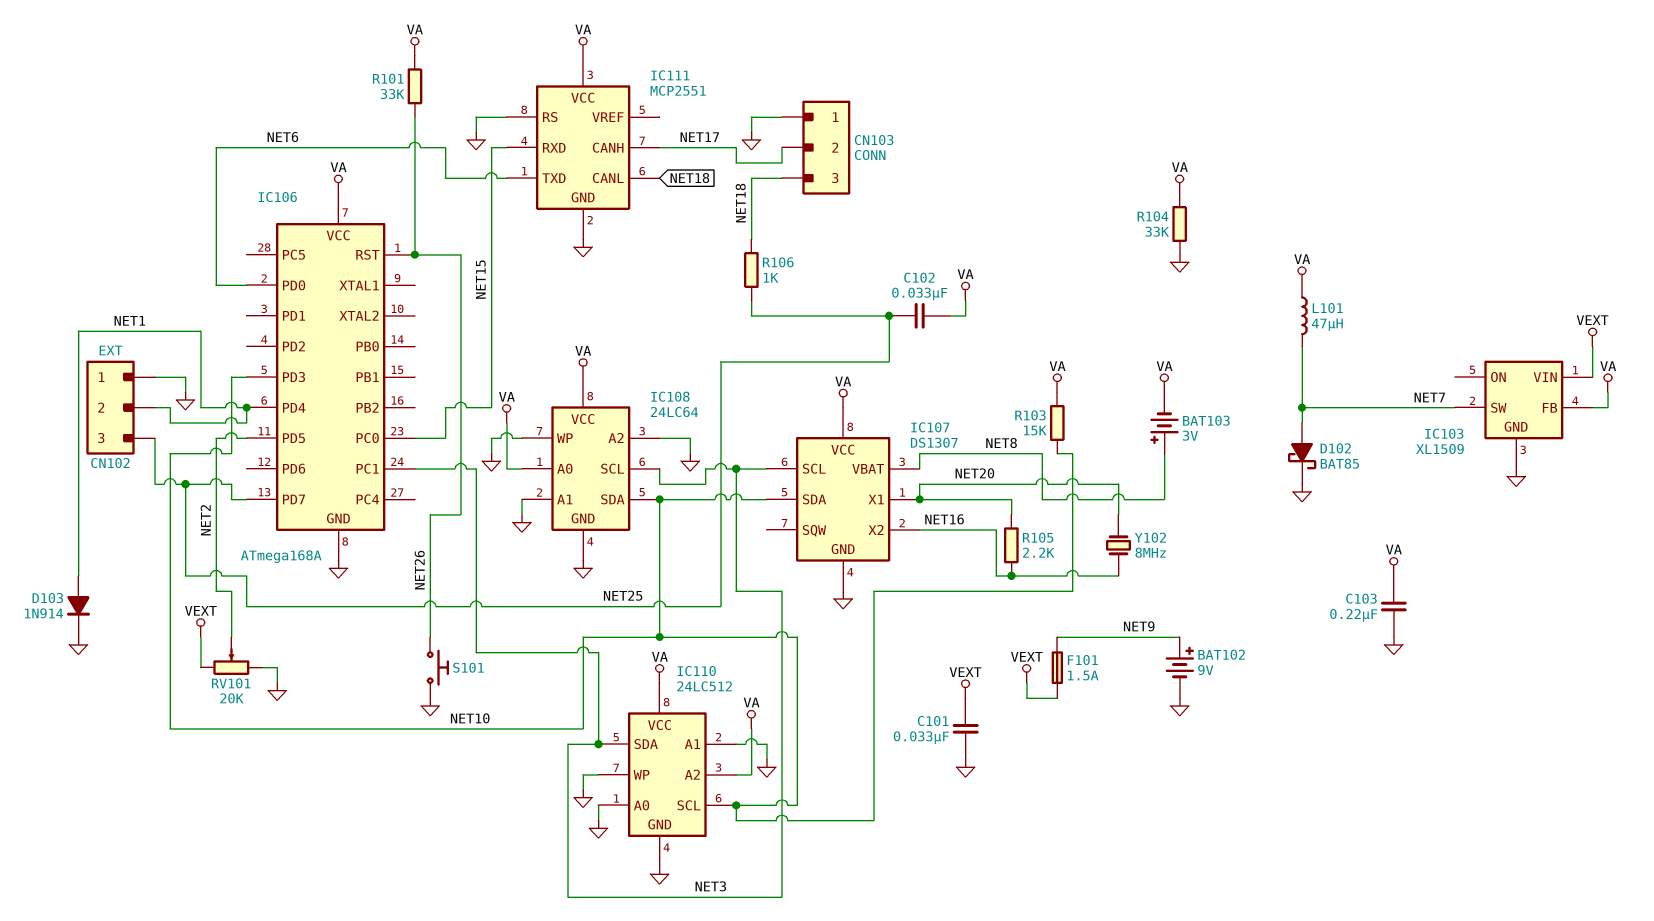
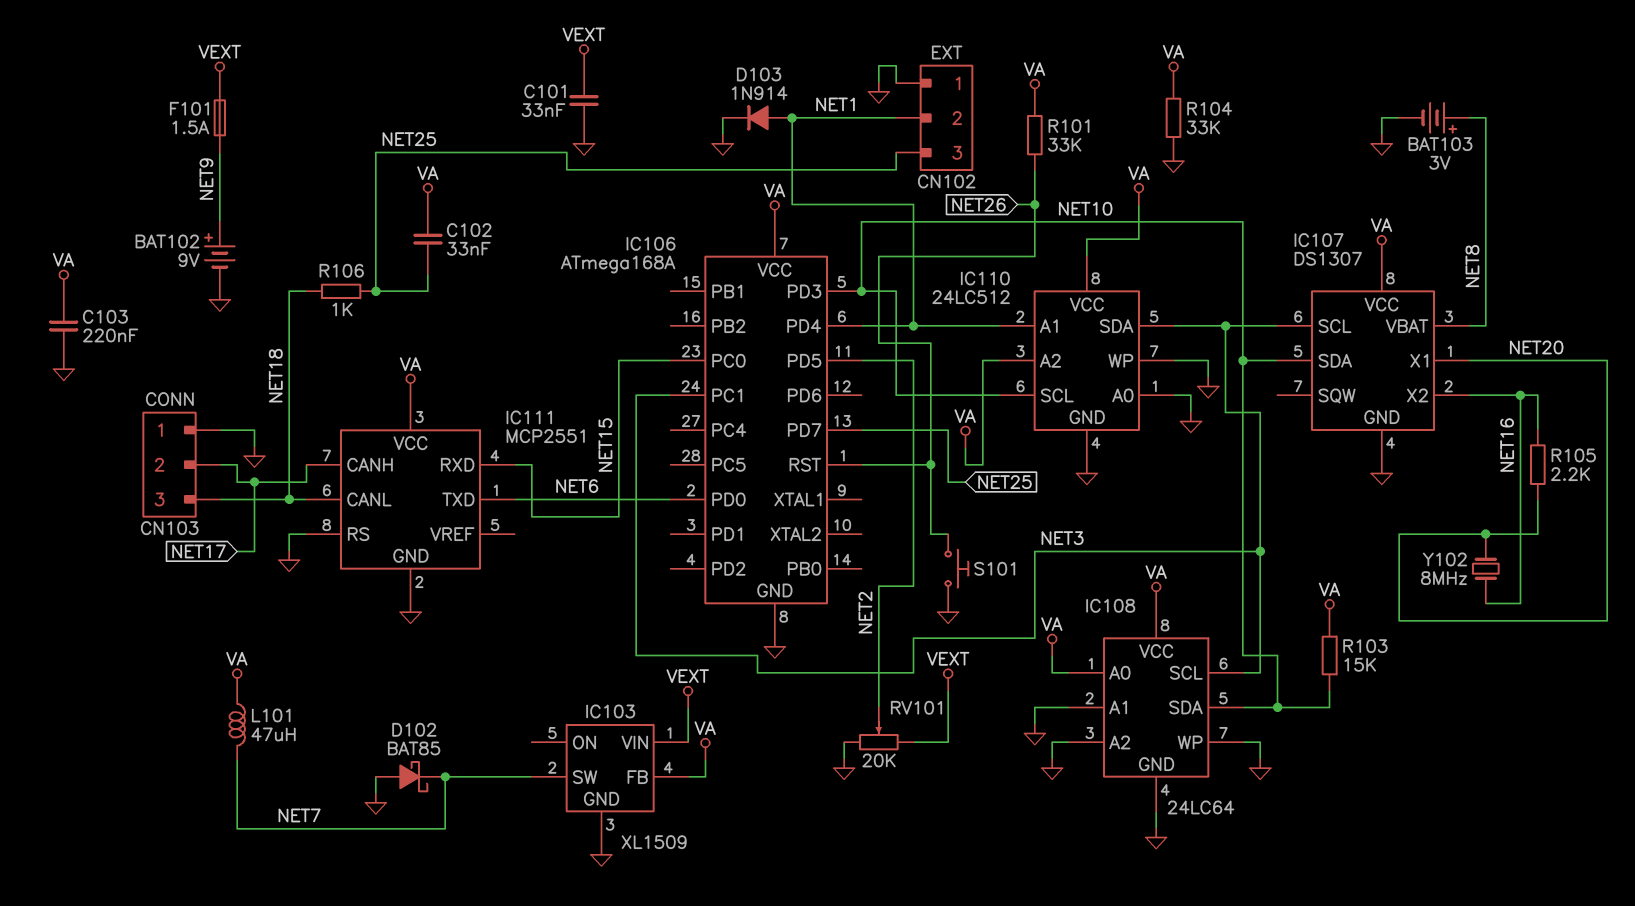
BAT103: 3V (plus NET8, minus VA) -> 3V (plus NET8, minus GND)
D102: schottky BAT85 (A NET7, K GND) -> schottky BAT85 (A GND, K NET7)
IC110 pin A1: GND -> NET1

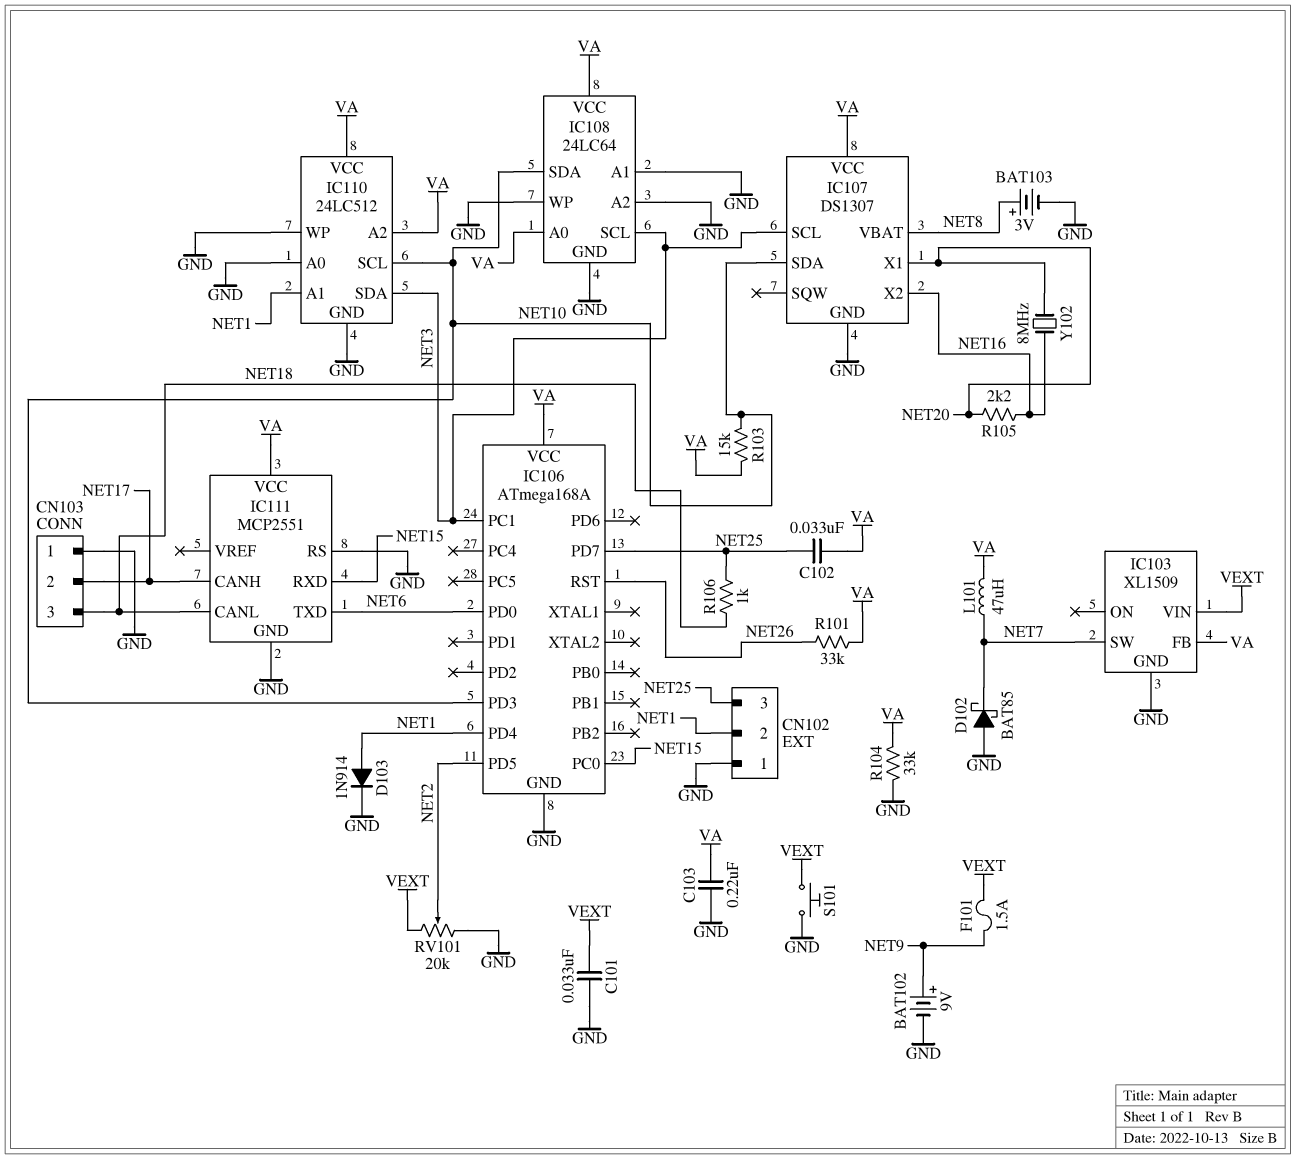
S101: button (GND, NET26) -> button (GND, VEXT)

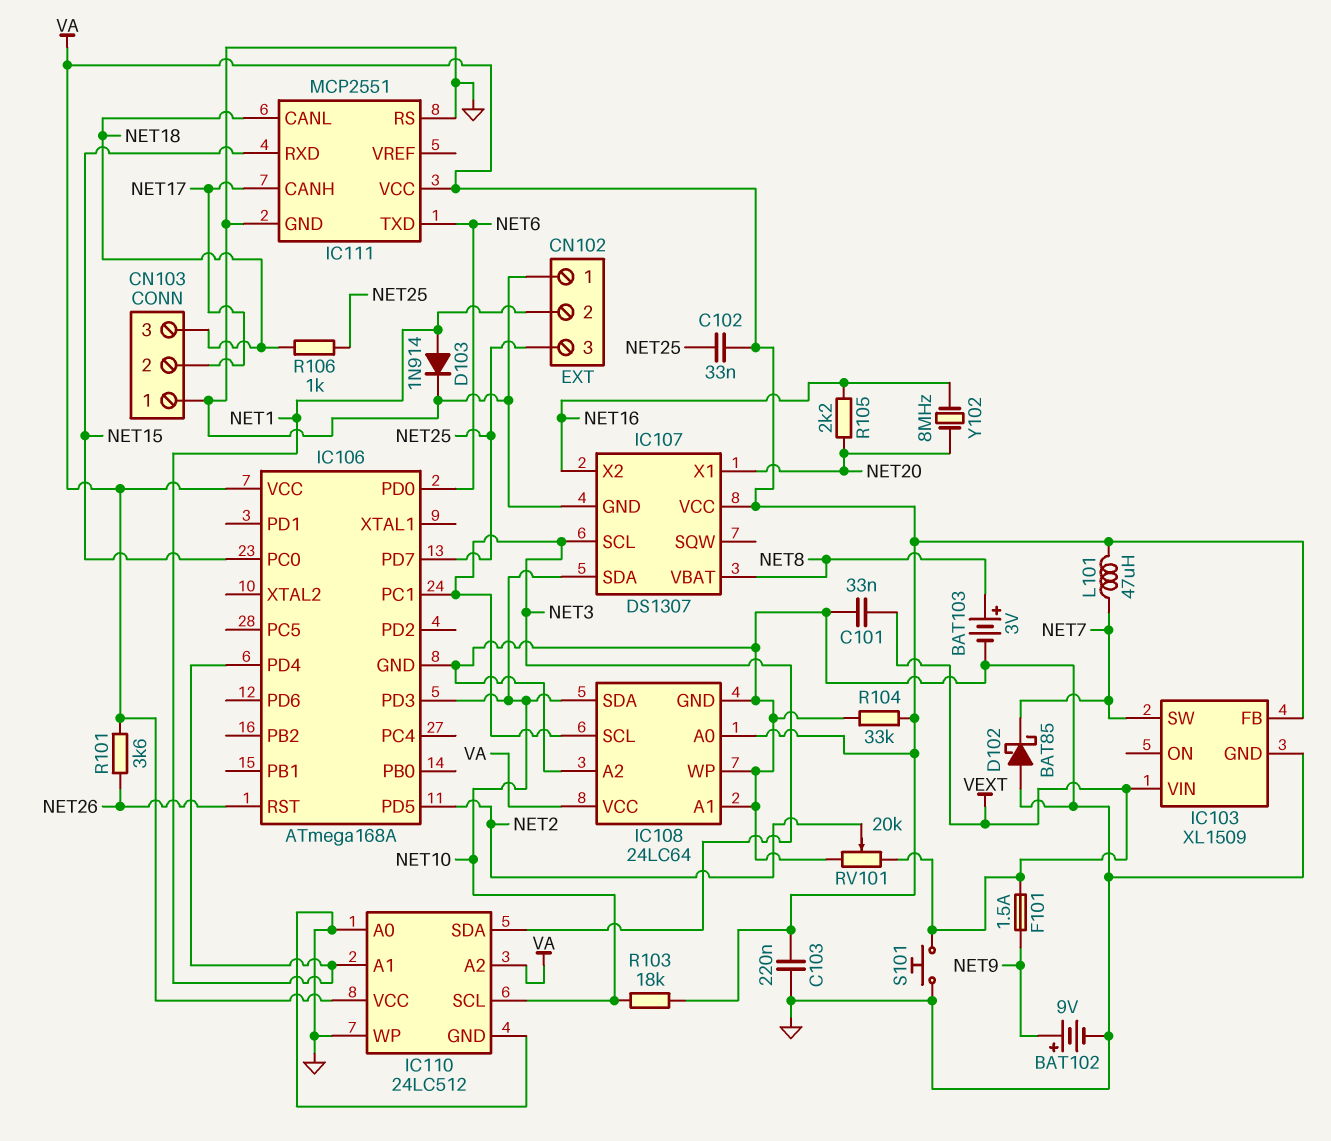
R101: 33k (NET26, VA) -> 3.6k (NET26, VA)
R103: 15k (NET10, VA) -> 18k (NET10, VA)

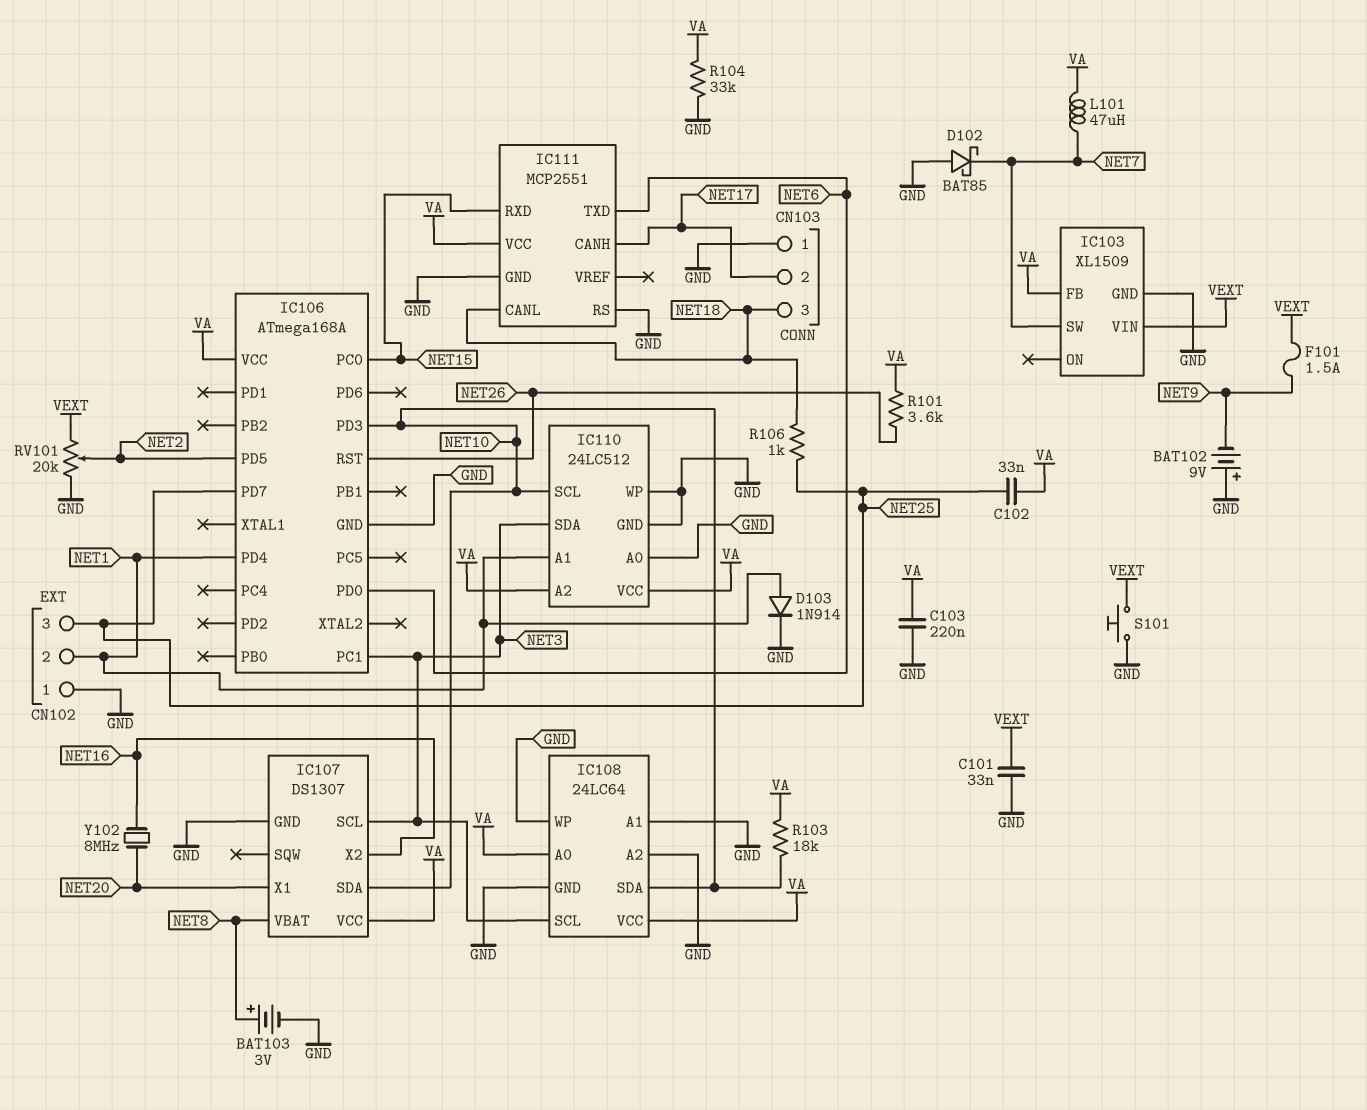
BAT102: 9V (plus NET9, minus GND) -> 9V (plus GND, minus NET9)
R105: 2.2k (NET16, NET20) -> none

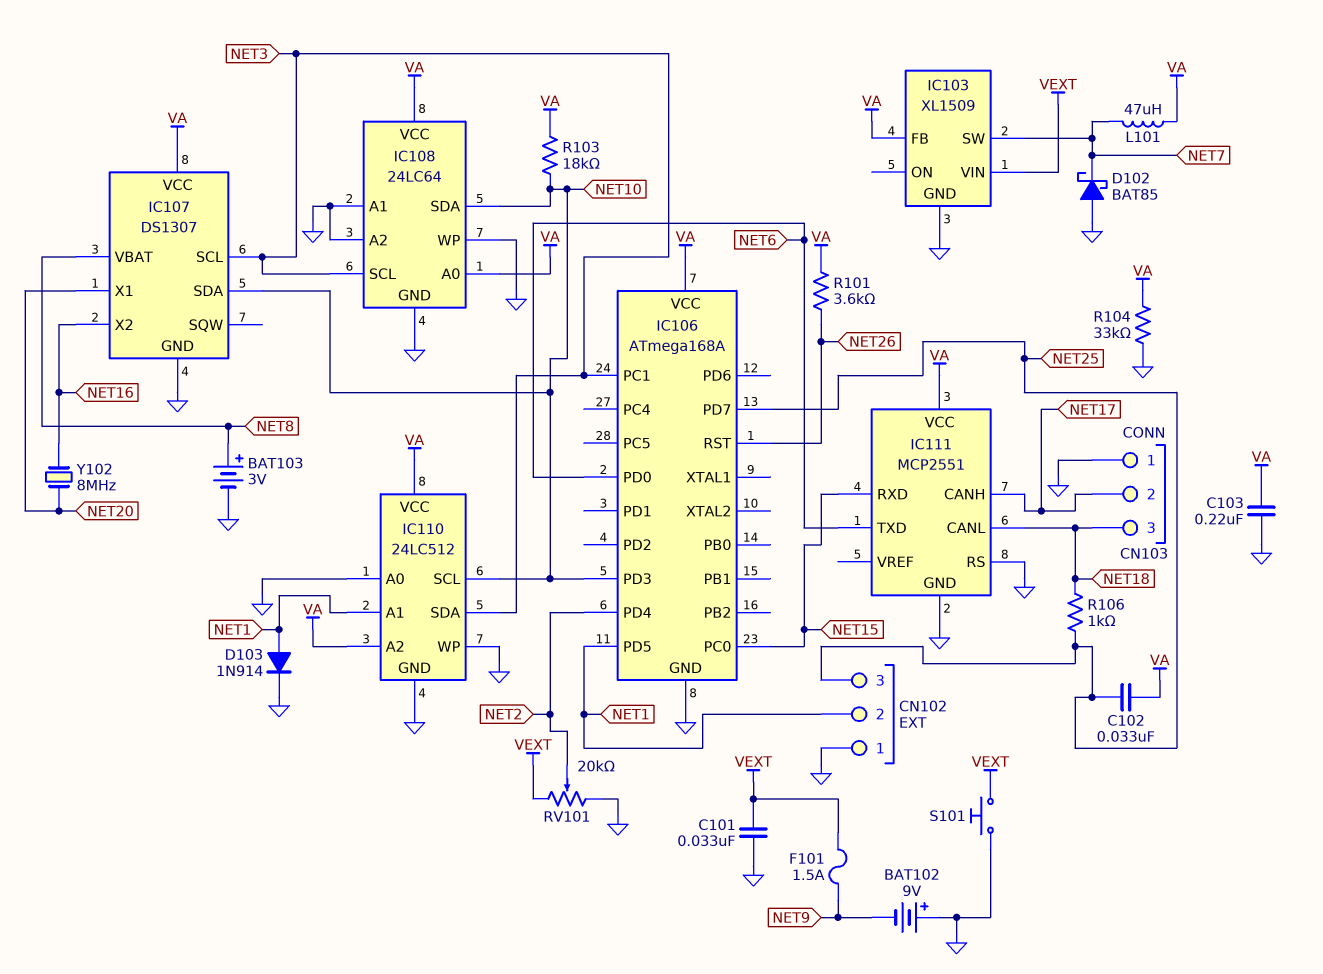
IC106 pin PD4: NET1 -> NET2
IC106 pin PD5: NET2 -> NET1

